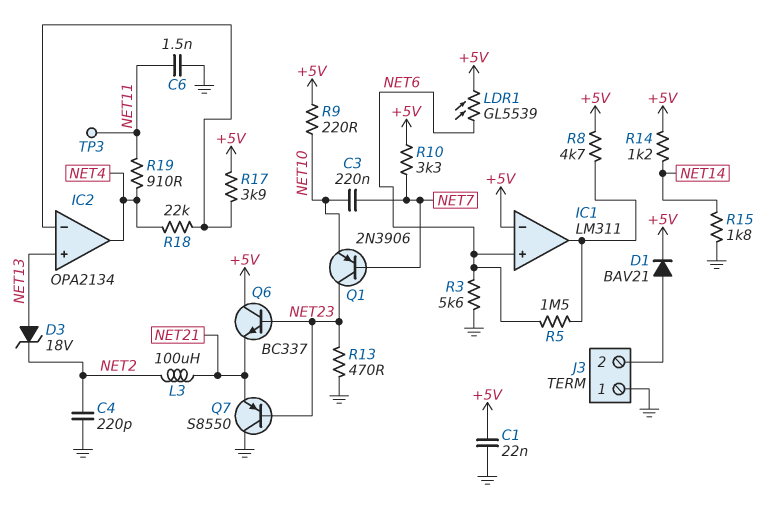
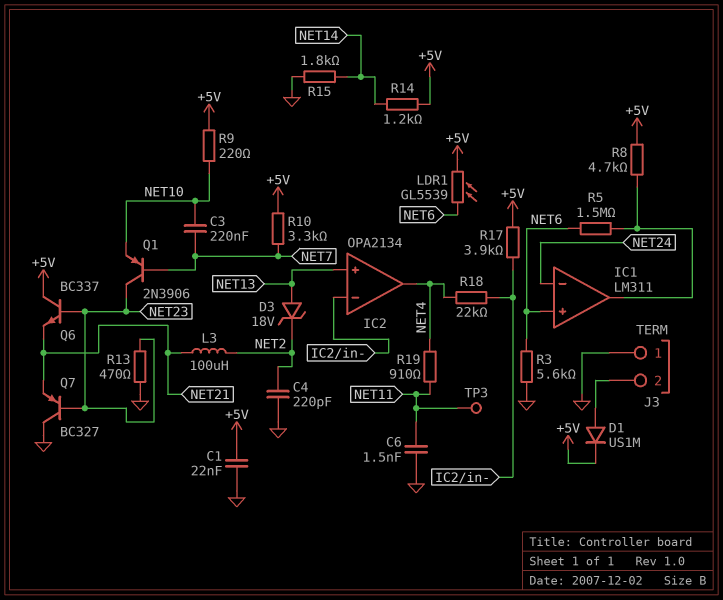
D1: diode BAV21 (A J3/2, K +5V) -> diode US1M (A J3/2, K +5V)
IC1 pin in-: +5V -> NET24
Q7: PNP S8550 (B NET23, C GND, E NET21) -> PNP BC327 (B NET23, C GND, E NET21)

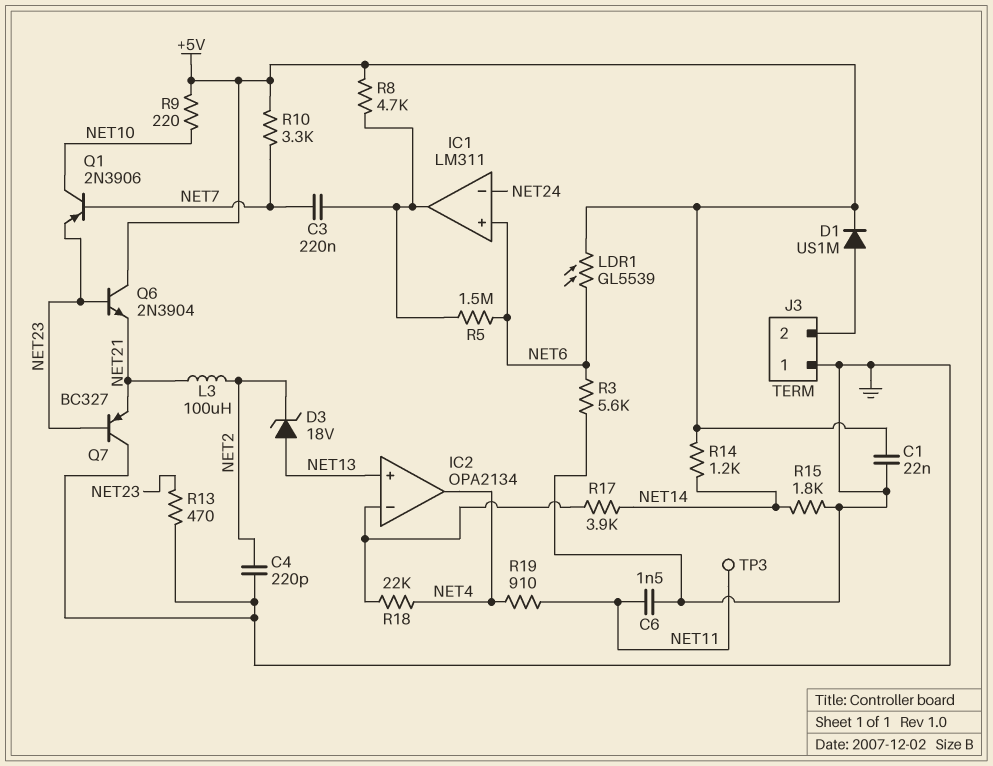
C3: 220nF (NET7, NET10) -> 220nF (IC1/out, NET7)
Q1: PNP 2N3906 (B NET7, C NET23, E NET10) -> PNP 2N3906 (B NET7, C NET10, E NET23)
Q6: NPN BC337 (B NET23, C +5V, E NET21) -> NPN 2N3904 (B NET23, C +5V, E NET21)
R17: 3.9k (+5V, IC2/in-) -> 3.9k (IC2/in-, NET14)

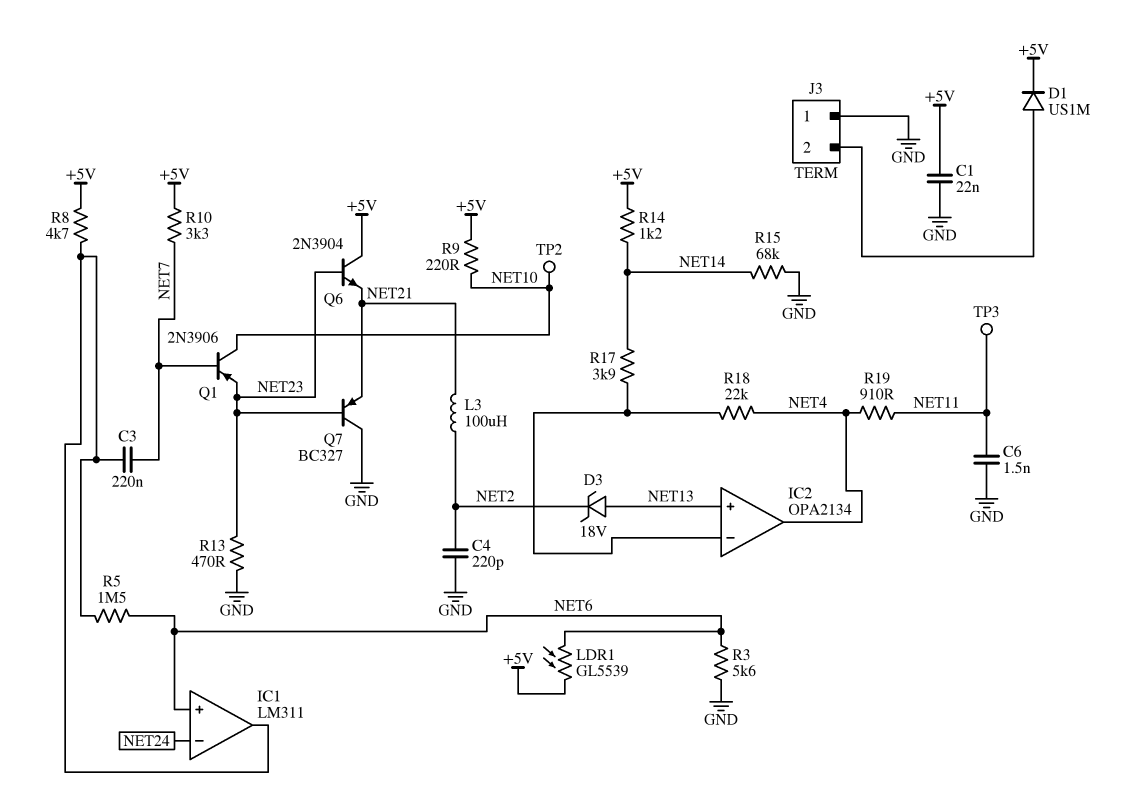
R15: 1.8k (GND, NET14) -> 68k (GND, NET14)
TP2: none -> test point (NET10)

